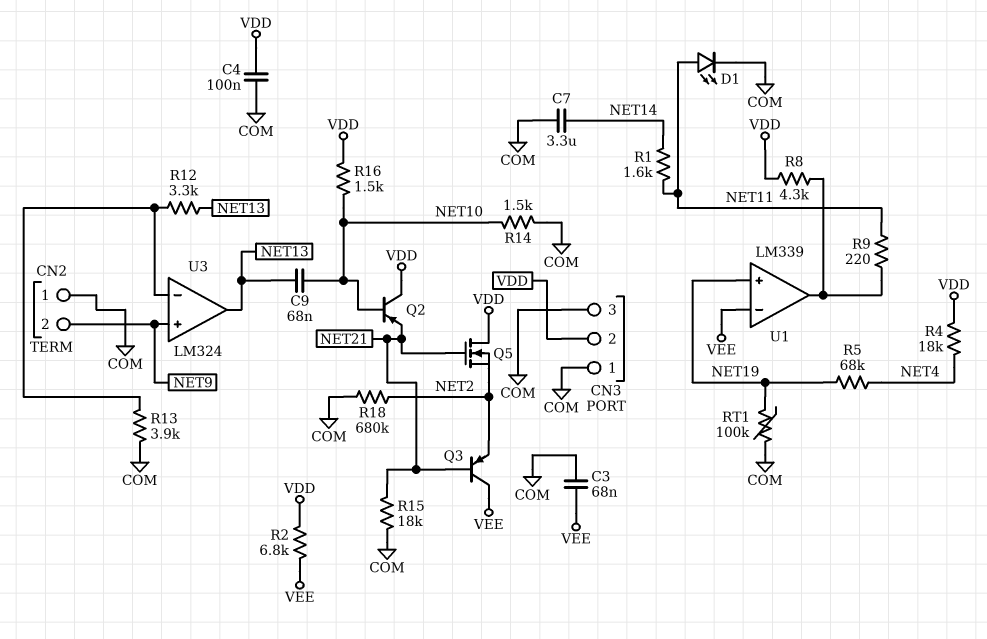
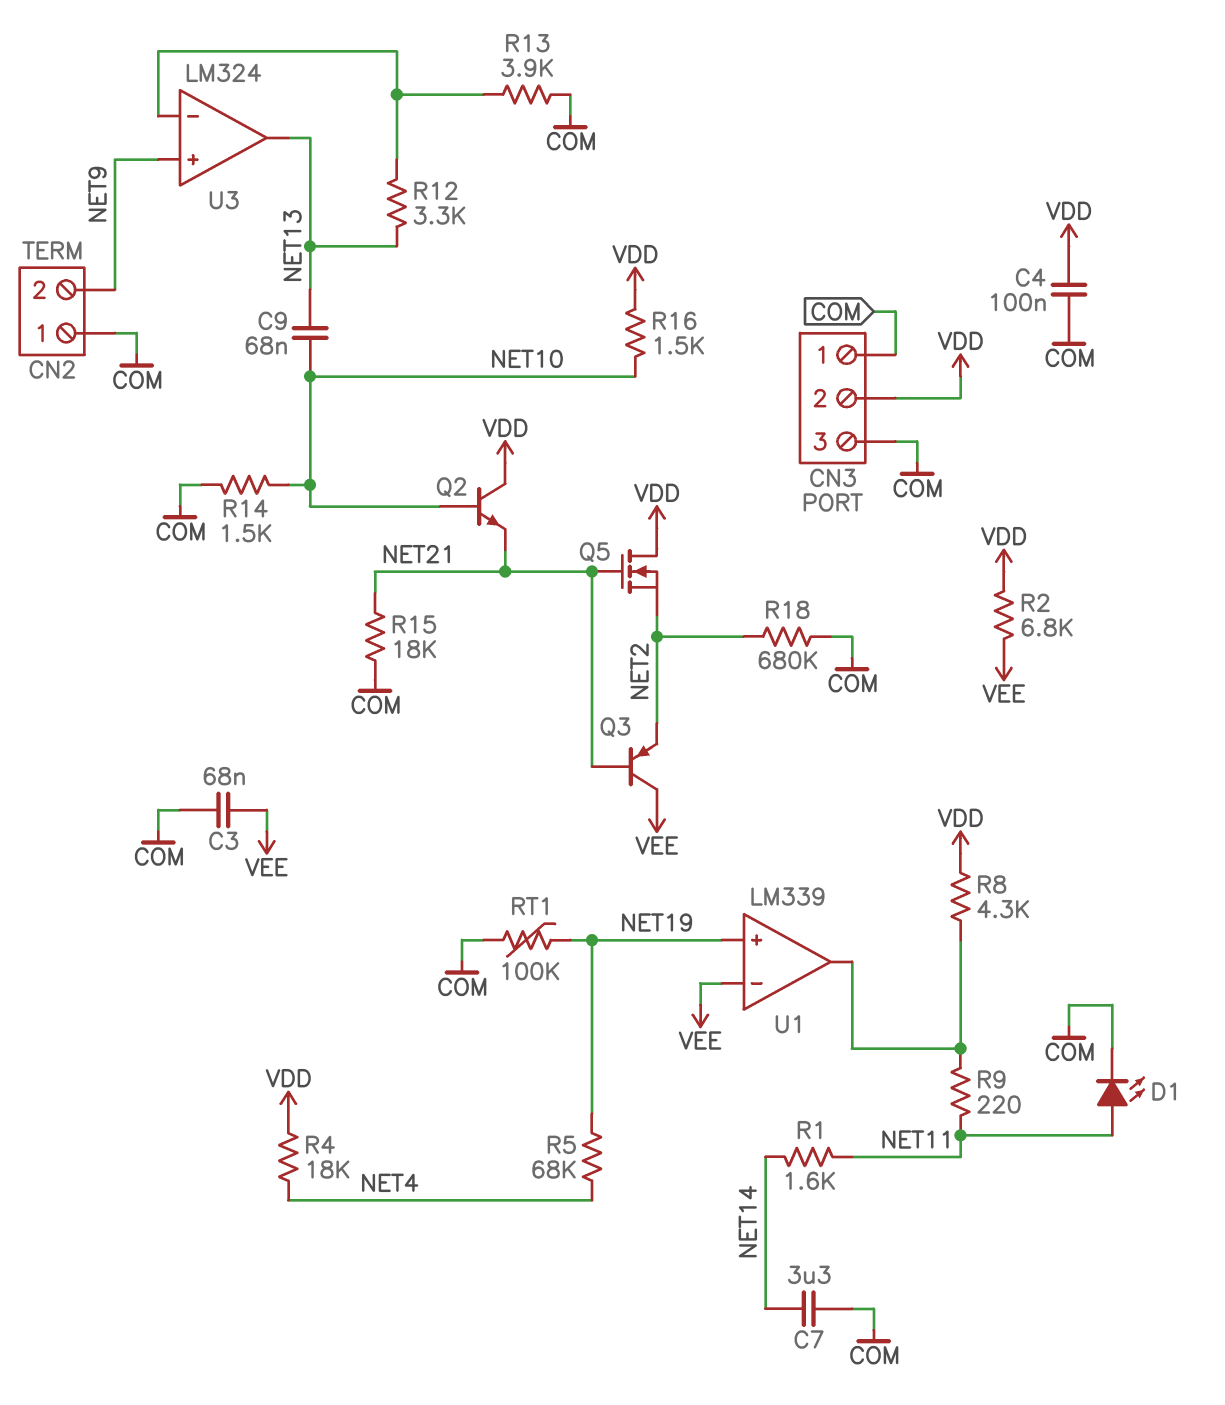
Q2: PNP (B NET10, C VDD, E NET21) -> NPN (B NET10, C VDD, E NET21)

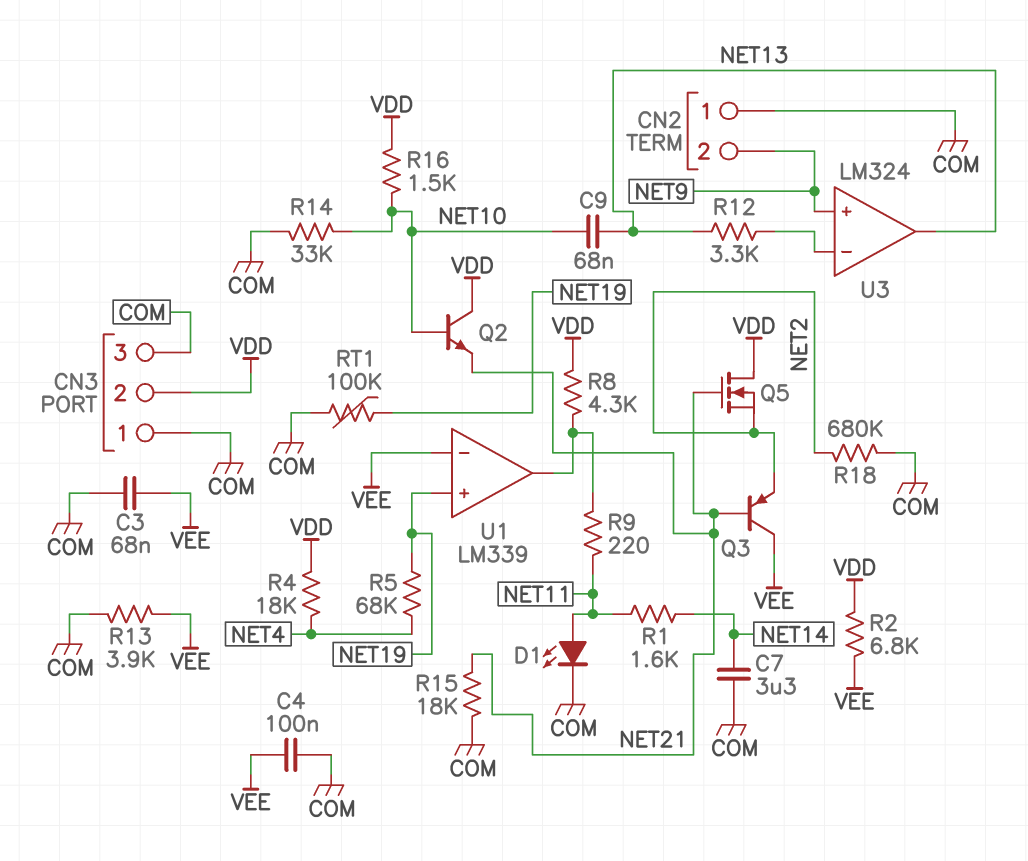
C4: 100nF (COM, VDD) -> 100nF (COM, VEE)
R13: 3.9k (COM, U3/in-) -> 3.9k (COM, VEE)
R14: 1.5k (COM, NET10) -> 33k (COM, NET10)

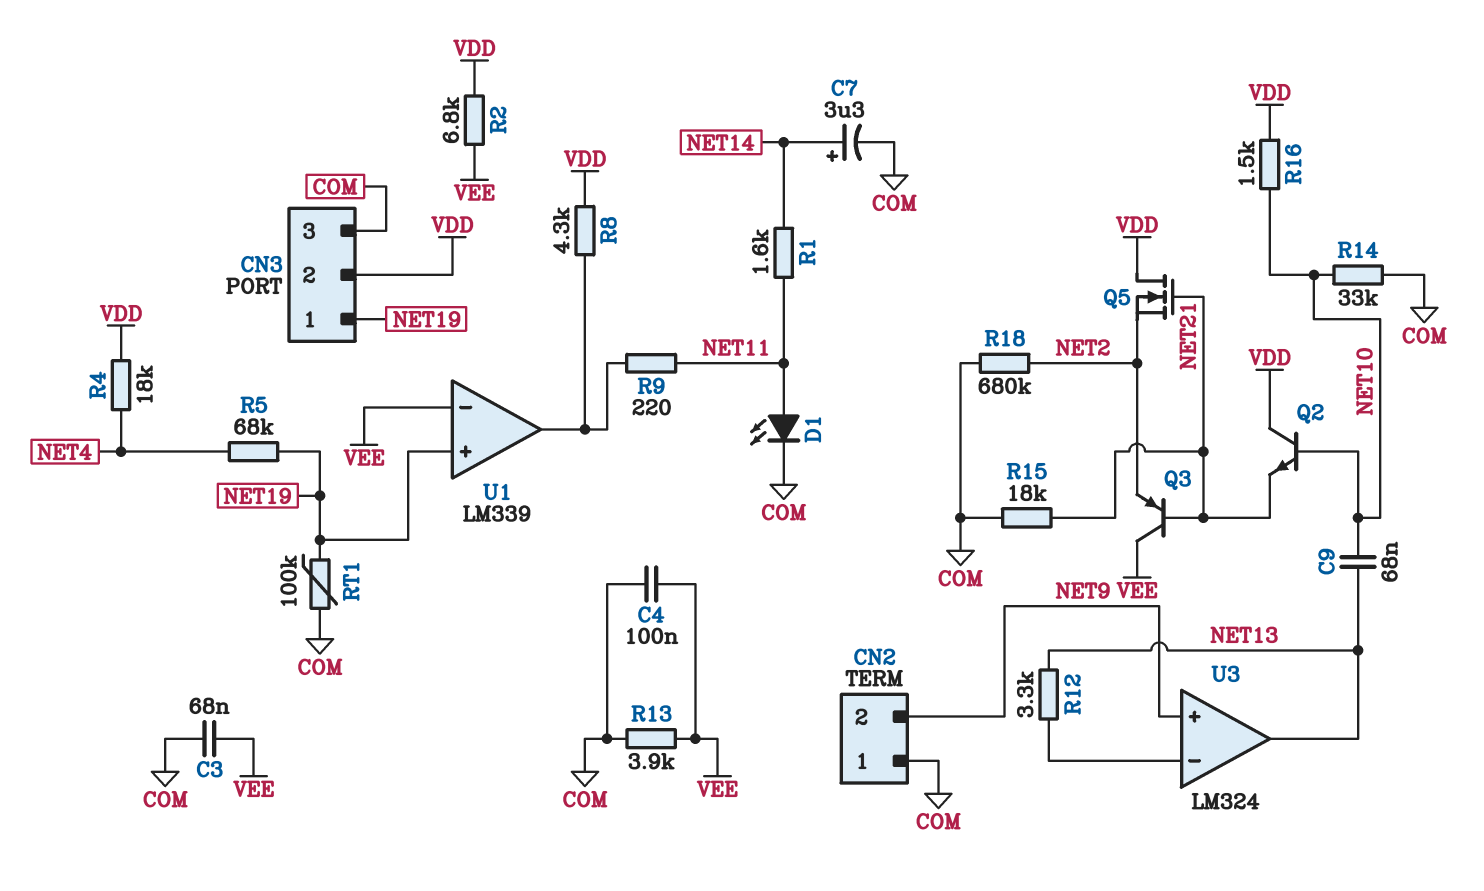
C7: 3.3uF (COM, NET14) -> 3.3uF (plus NET14, minus COM)
CN3 pin 1: COM -> NET19

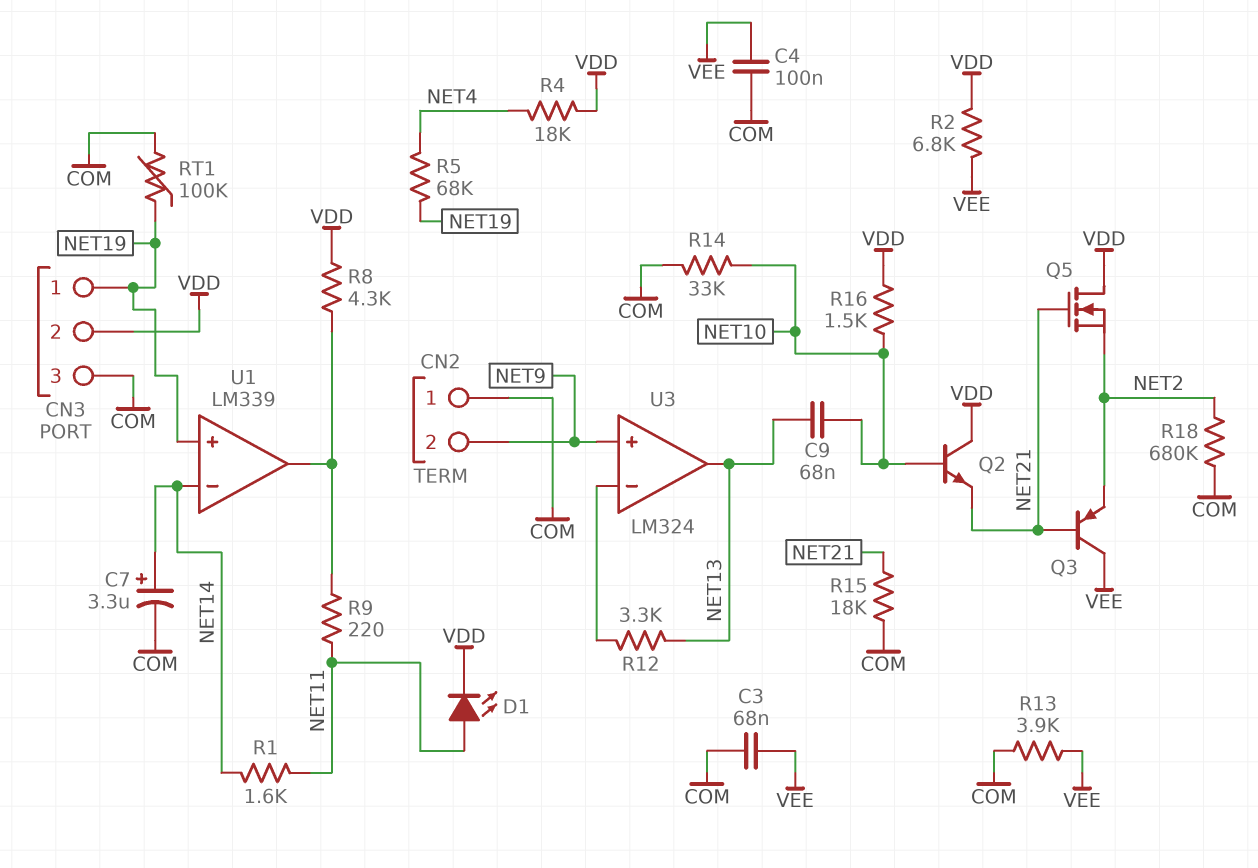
D1: LED (A NET11, K COM) -> LED (A NET11, K VDD)
U1 pin in-: VEE -> NET14

